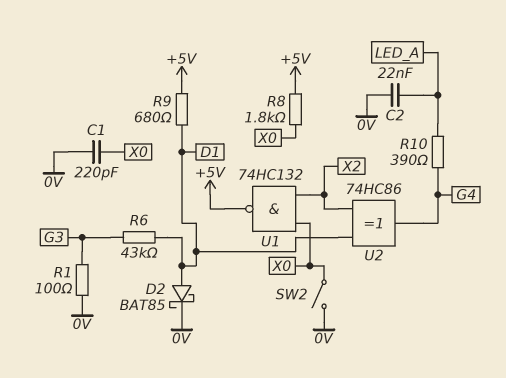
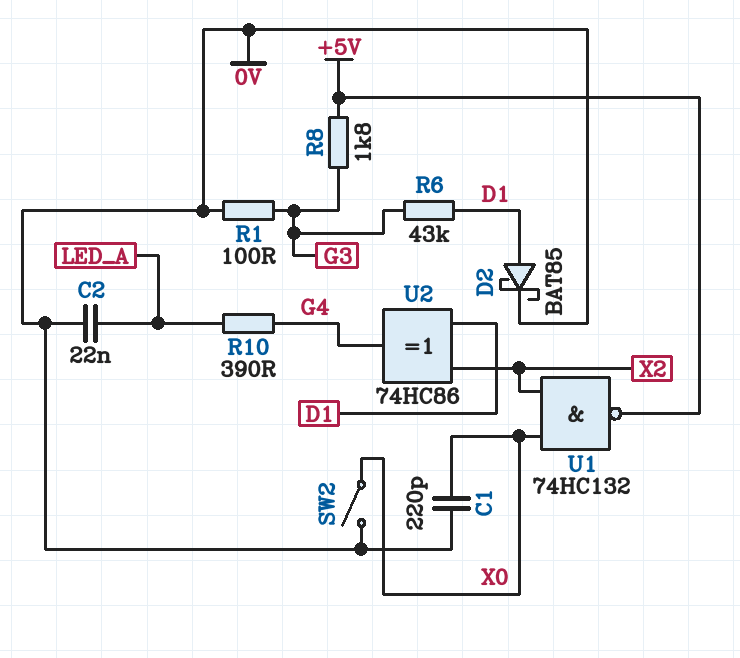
R8: 1.8k (+5V, X0) -> 1.8k (+5V, G3)
R9: 680 (+5V, D1) -> none

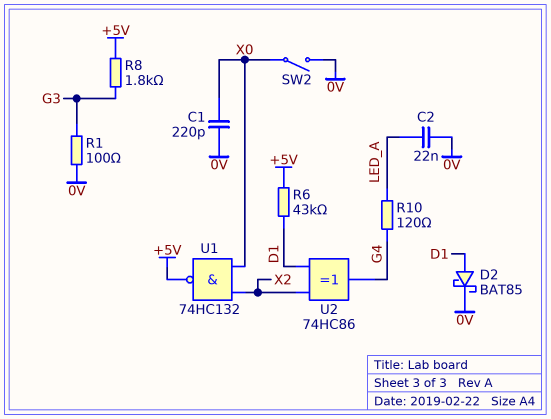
R6: 43k (D1, G3) -> 43k (+5V, D1)
R10: 390 (G4, LED_A) -> 120 (G4, LED_A)

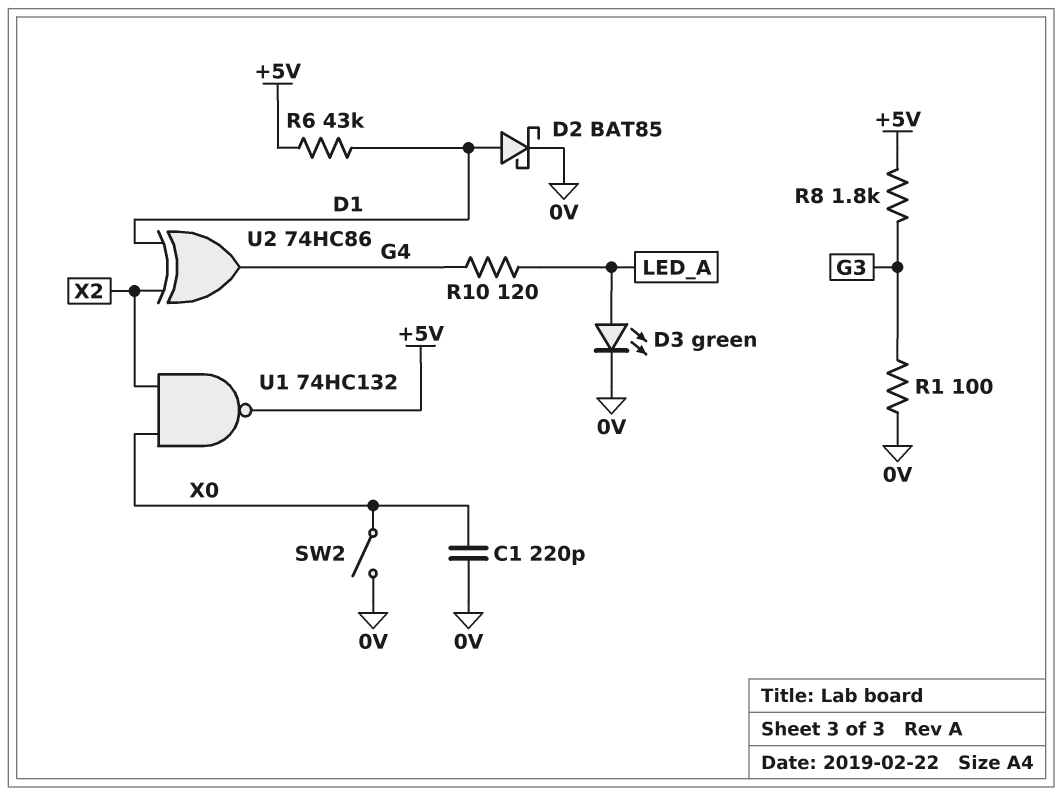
C2: 22nF (0V, LED_A) -> none
D3: none -> LED green (A LED_A, K 0V)

